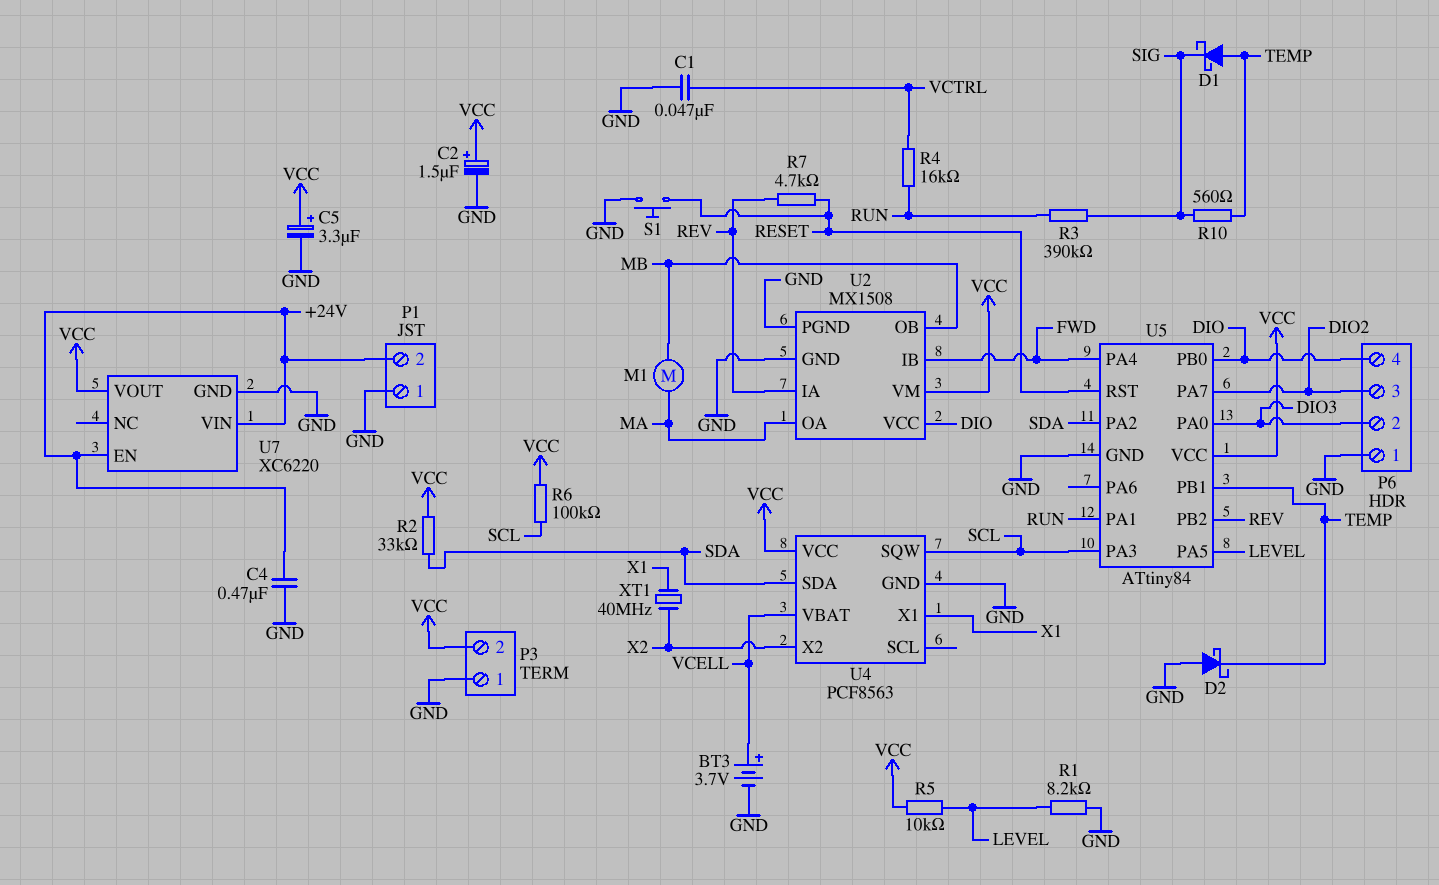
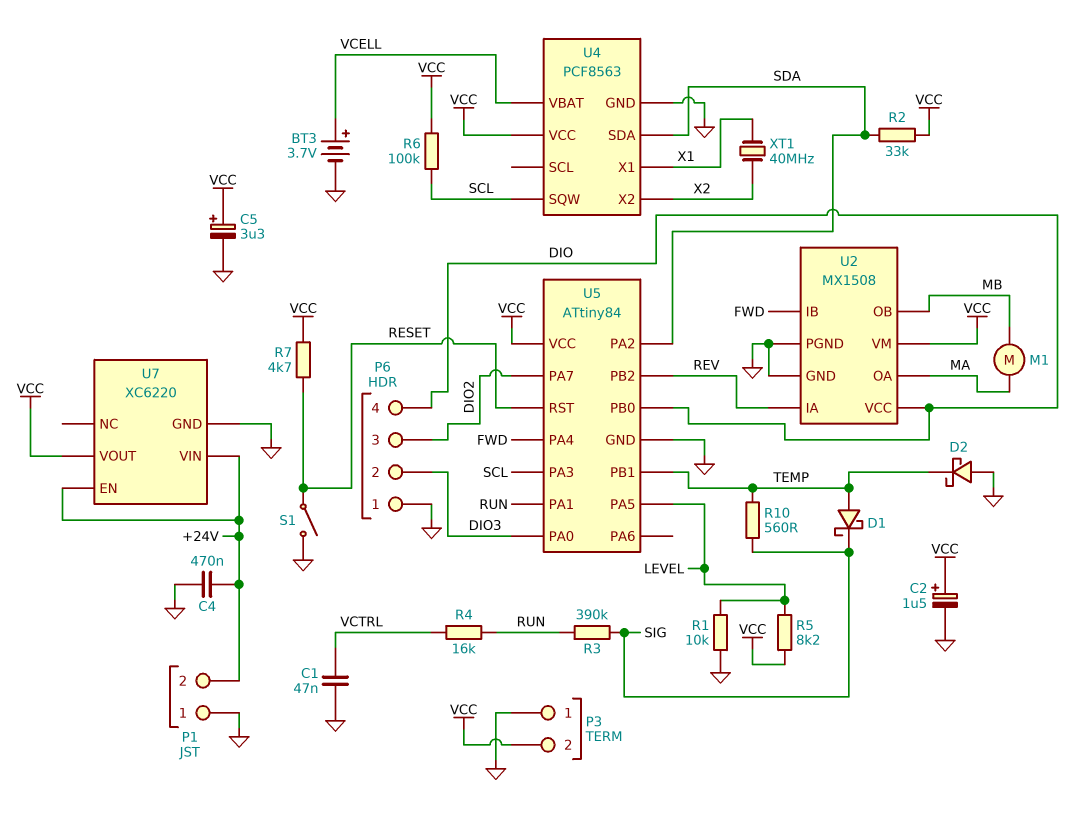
R1: 8.2k (GND, LEVEL) -> 10k (GND, LEVEL)
R5: 10k (LEVEL, VCC) -> 8.2k (LEVEL, VCC)
R7: 4.7k (RESET, REV) -> 4.7k (RESET, VCC)
S1: button (GND, RESET) -> switch (GND, RESET)

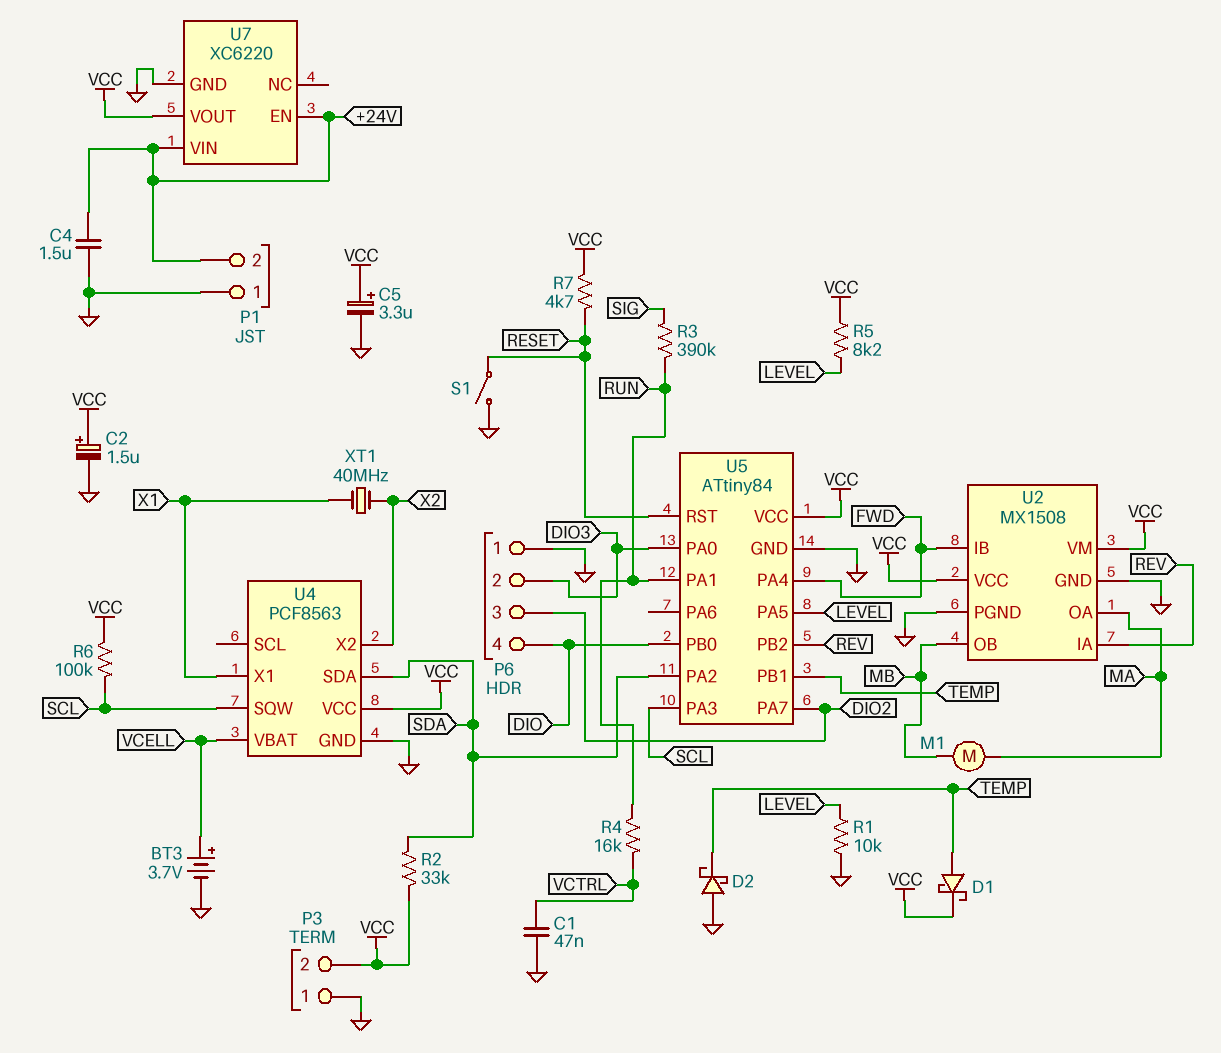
C4: 470nF (+24V, GND) -> 1.5uF (+24V, GND)
D1: schottky (A TEMP, K SIG) -> schottky (A TEMP, K VCC)
R10: 560 (SIG, TEMP) -> none
U2 pin VCC: DIO -> VCC

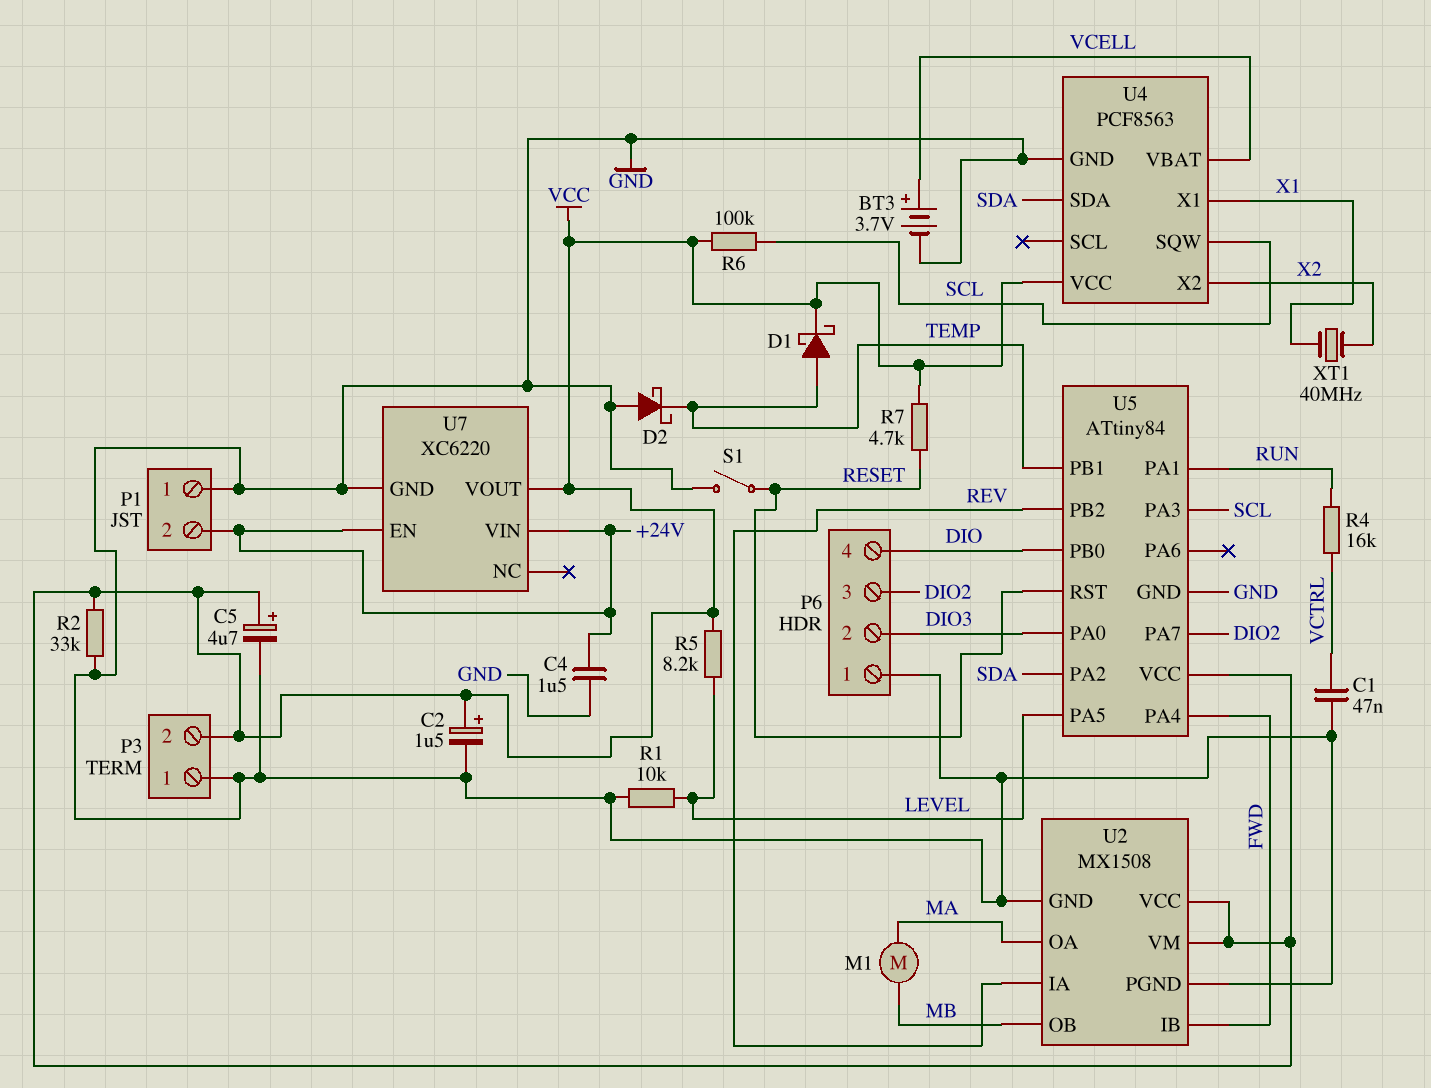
C5: 3.3uF (plus VCC, minus GND) -> 4.7uF (plus VCC, minus GND)
R2: 33k (SDA, VCC) -> 33k (GND, VCC)
R3: 390k (RUN, SIG) -> none

